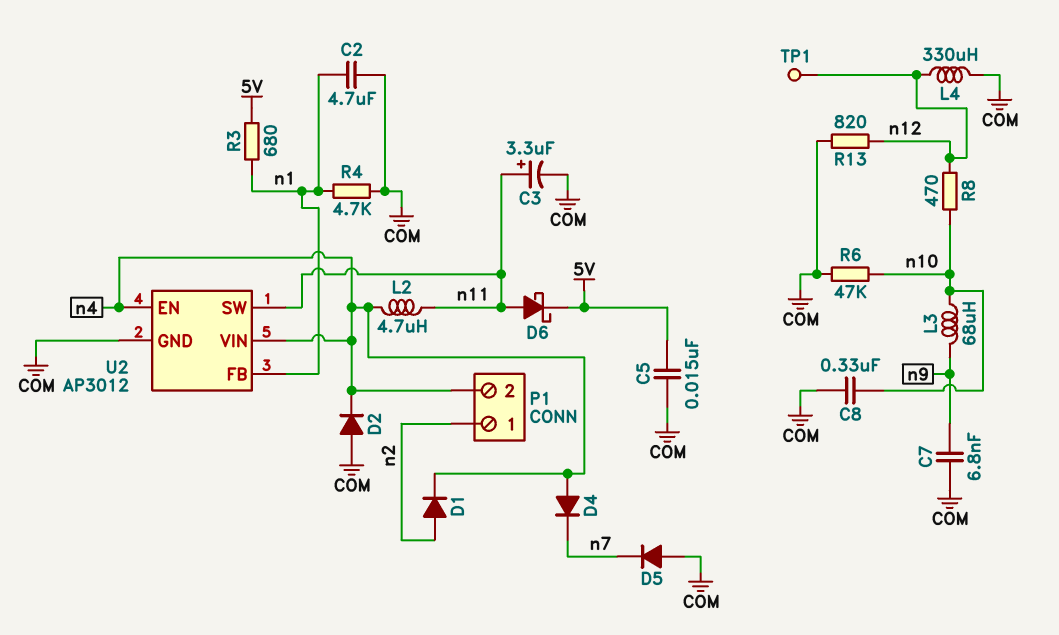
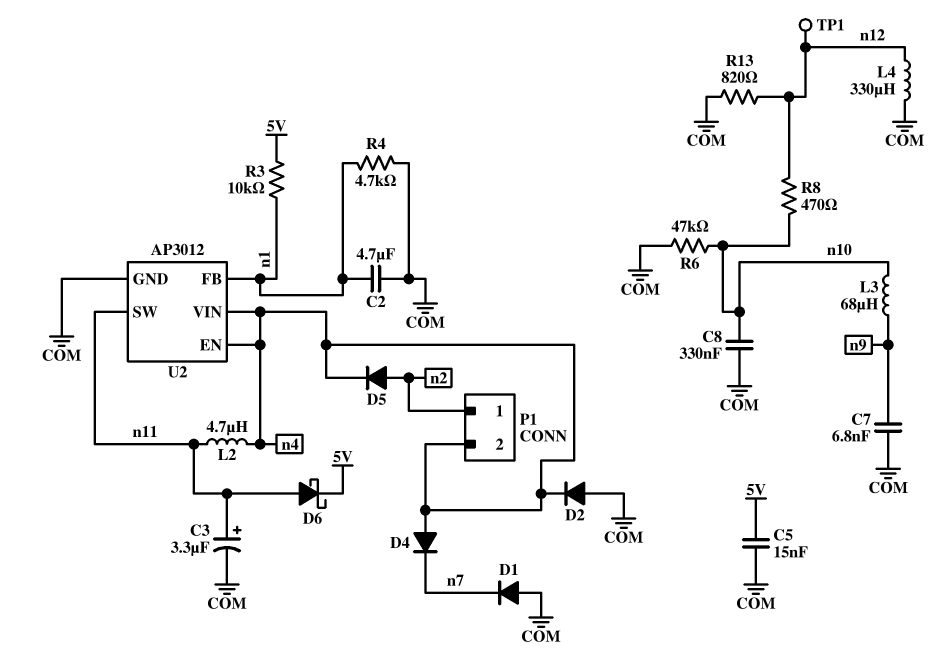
D1: diode (A n2, K n4) -> diode (A COM, K n7)
D5: diode (A COM, K n7) -> diode (A n2, K n4)
R3: 680 (5V, n1) -> 10k (5V, n1)

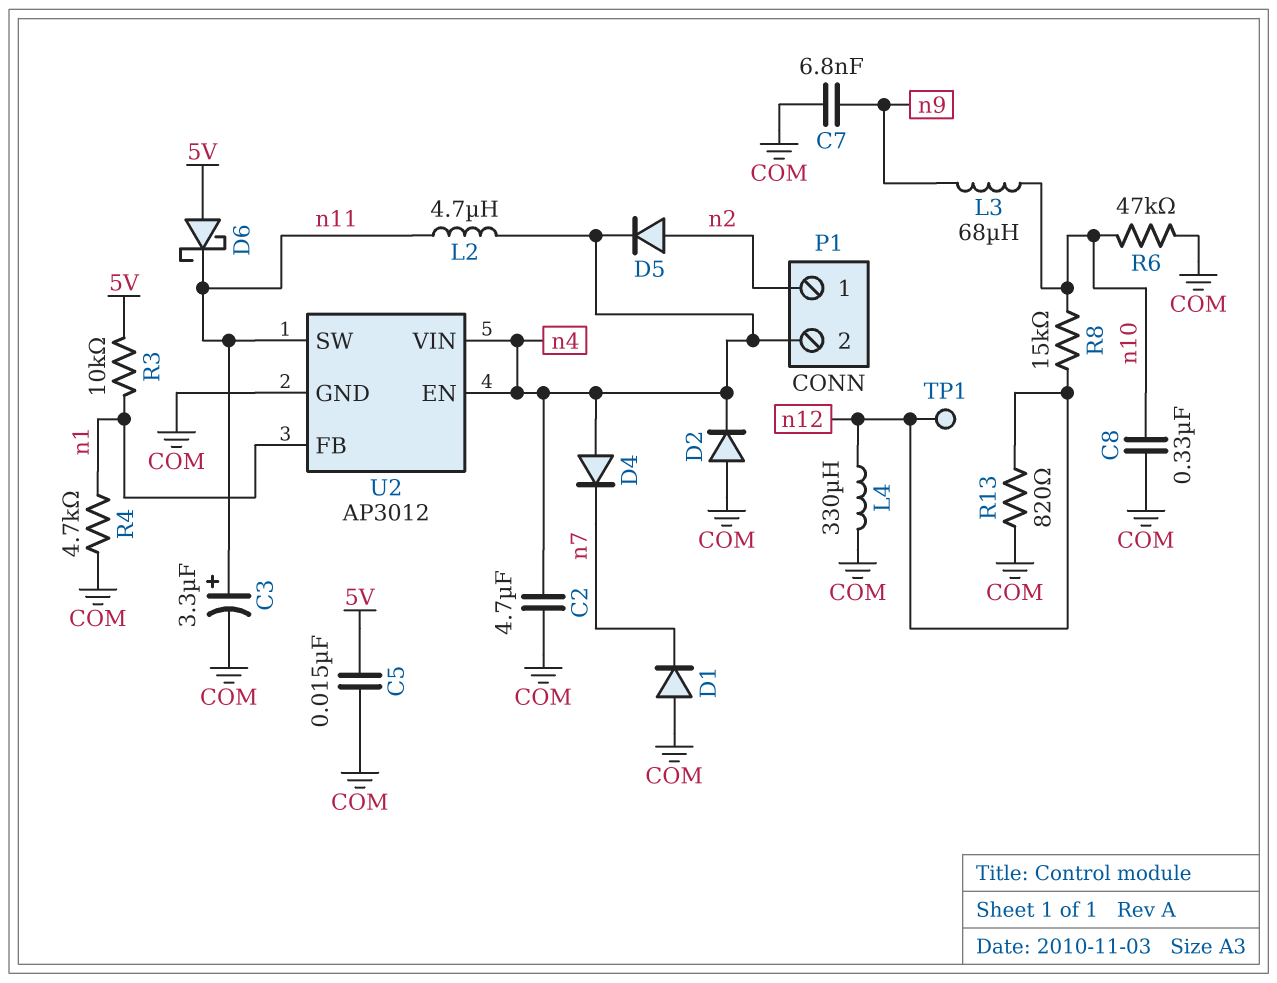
C2: 4.7uF (COM, n1) -> 4.7uF (COM, n4)
D6: schottky (A n11, K 5V) -> schottky (A 5V, K n11)
R8: 470 (n10, n12) -> 15k (n10, n12)

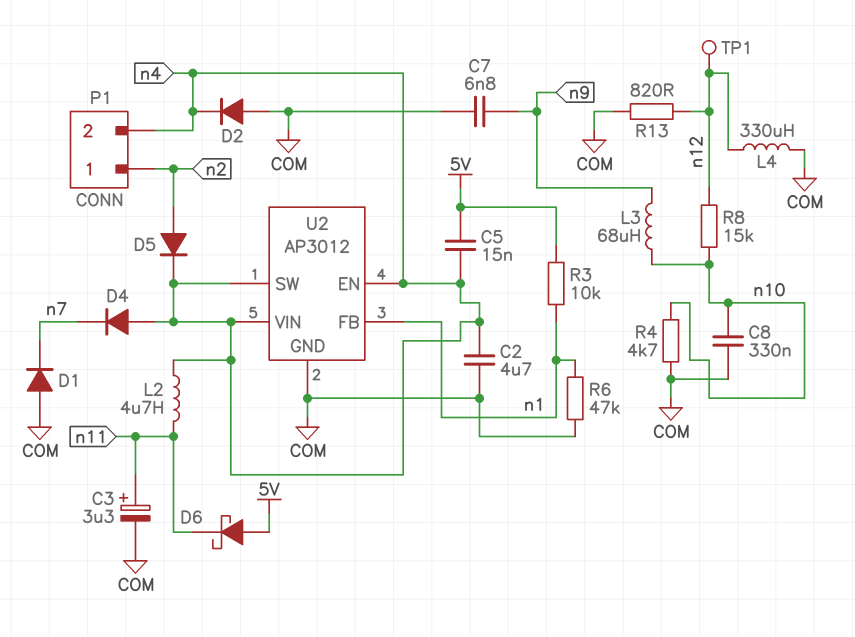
C5: 15nF (5V, COM) -> 15nF (5V, n4)
R4: 4.7k (COM, n1) -> 4.7k (COM, n10)
R6: 47k (COM, n10) -> 47k (COM, n1)
U2 pin SW: n11 -> n4

